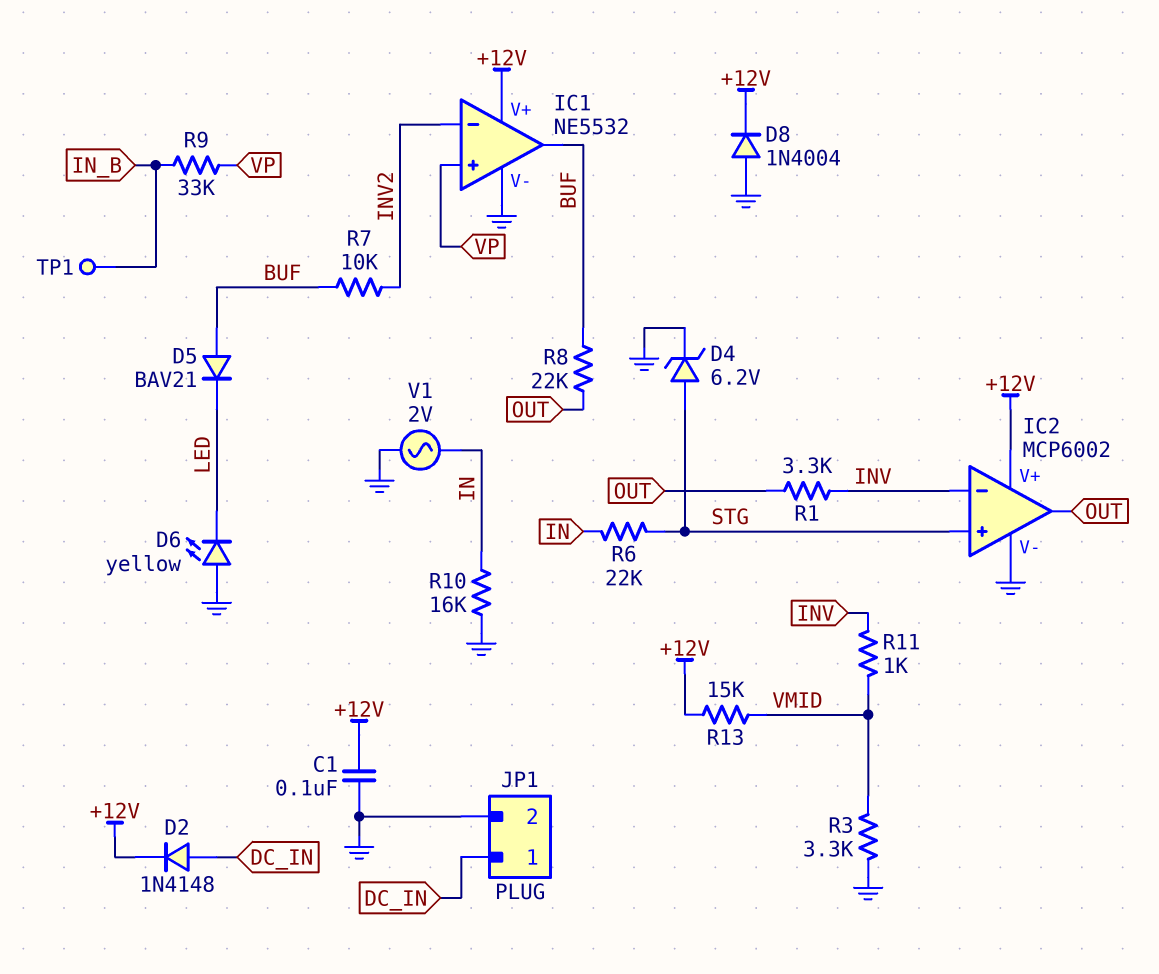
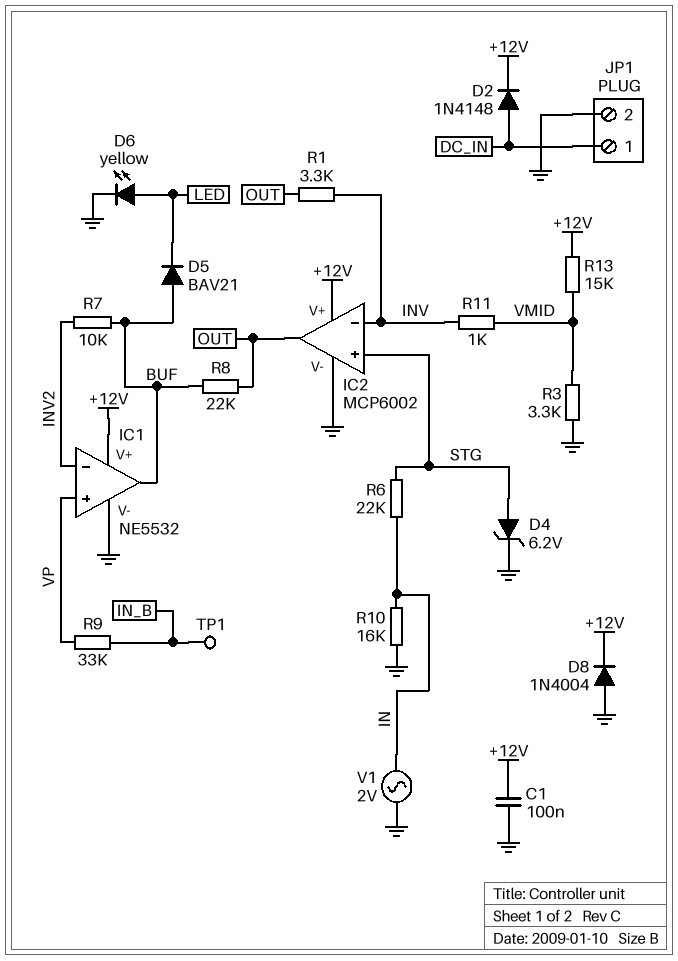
D6: LED yellow (A GND, K LED) -> LED yellow (A LED, K GND)

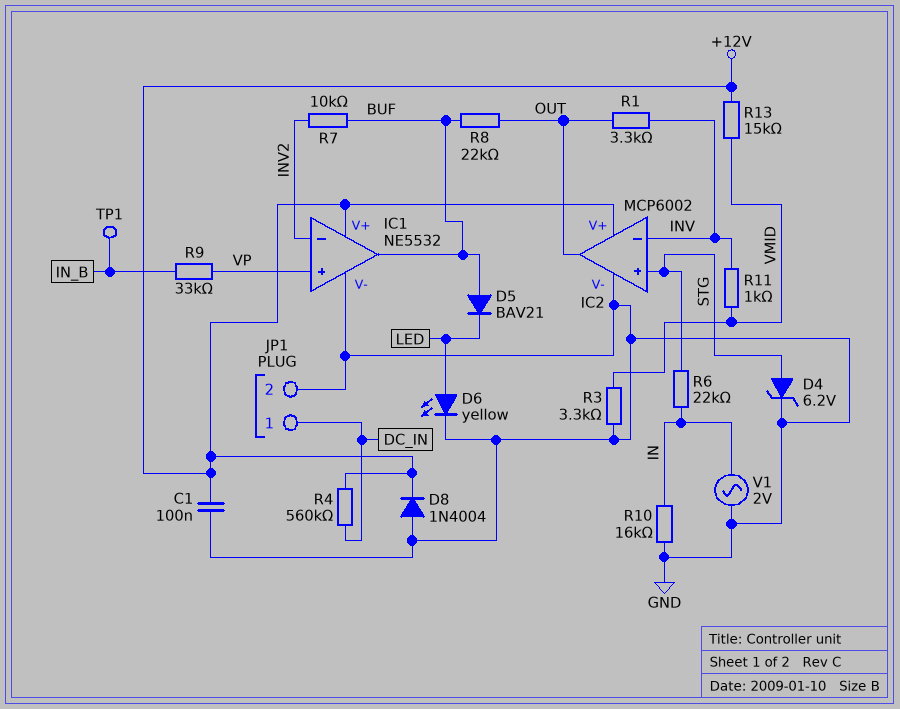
D2: diode 1N4148 (A DC_IN, K +12V) -> none
R4: none -> 560k (+12V, DC_IN)

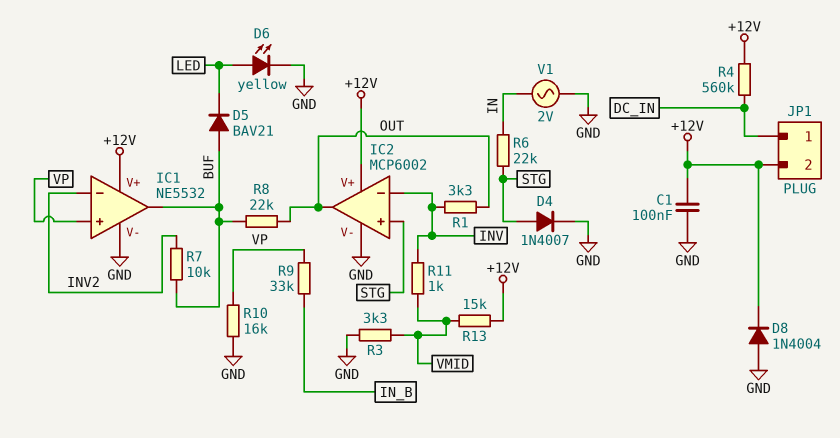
D4: zener 6.2V (A STG, K GND) -> diode 1N4007 (A STG, K GND)
JP1 pin 2: GND -> +12V
R10: 16k (GND, IN) -> 16k (GND, VP)
TP1: test point (IN_B) -> none

